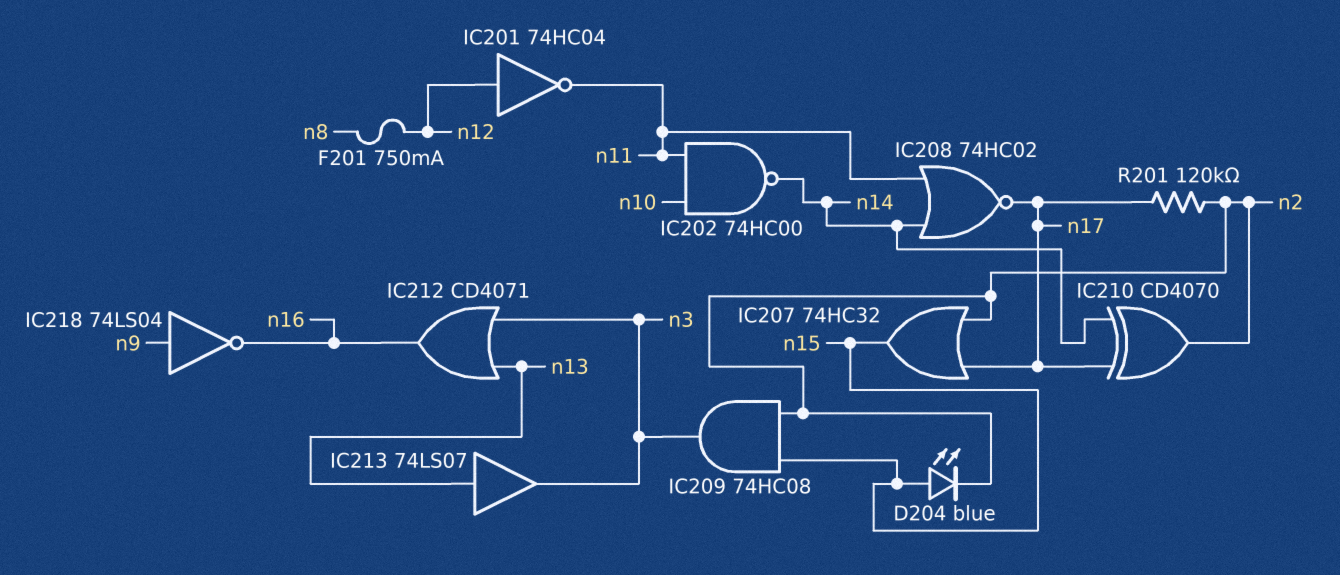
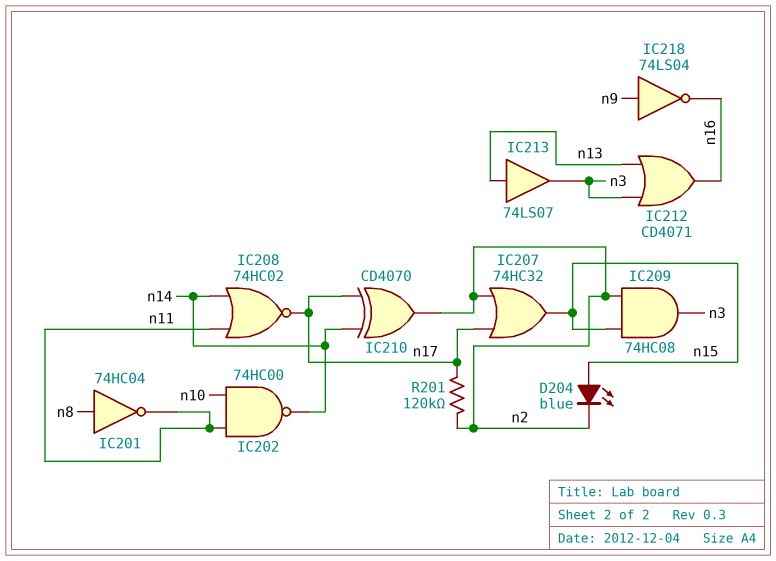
F201: 750mA (n8, n12) -> none
IC201: NOT 74HC04 (in n12, out n11) -> NOT 74HC04 (in n8, out n11)

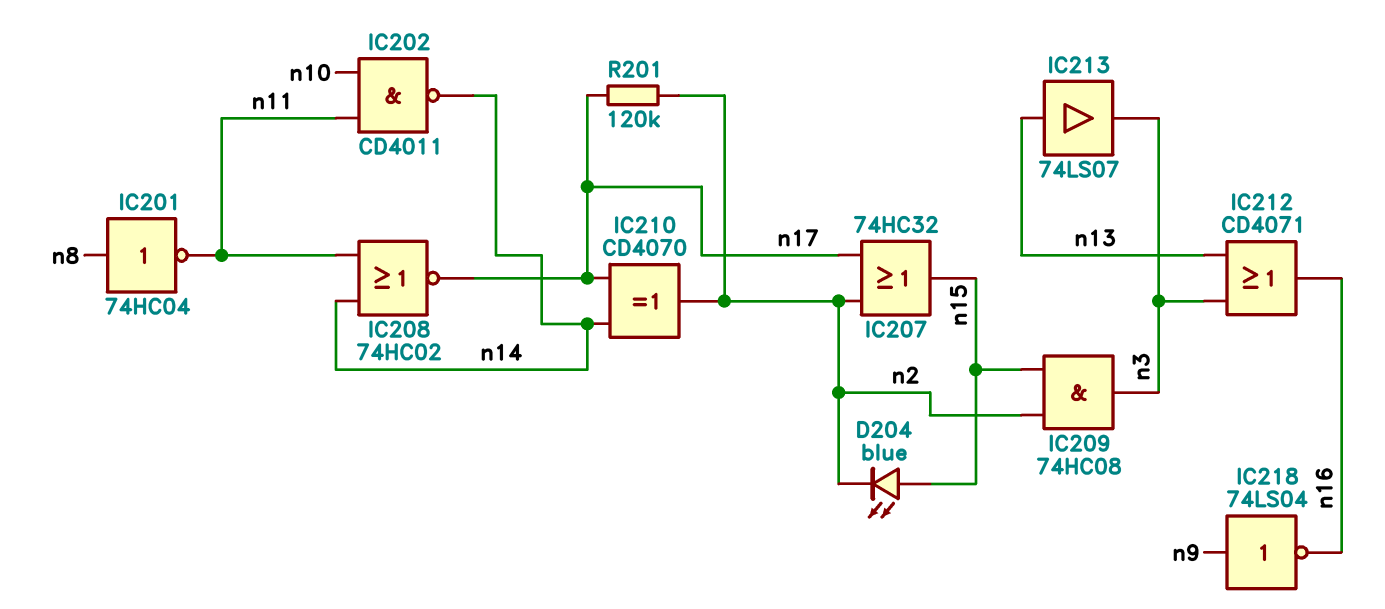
IC202: NAND 74HC00 (in n10, in n11, out n14) -> NAND CD4011 (in n10, in n11, out n14)

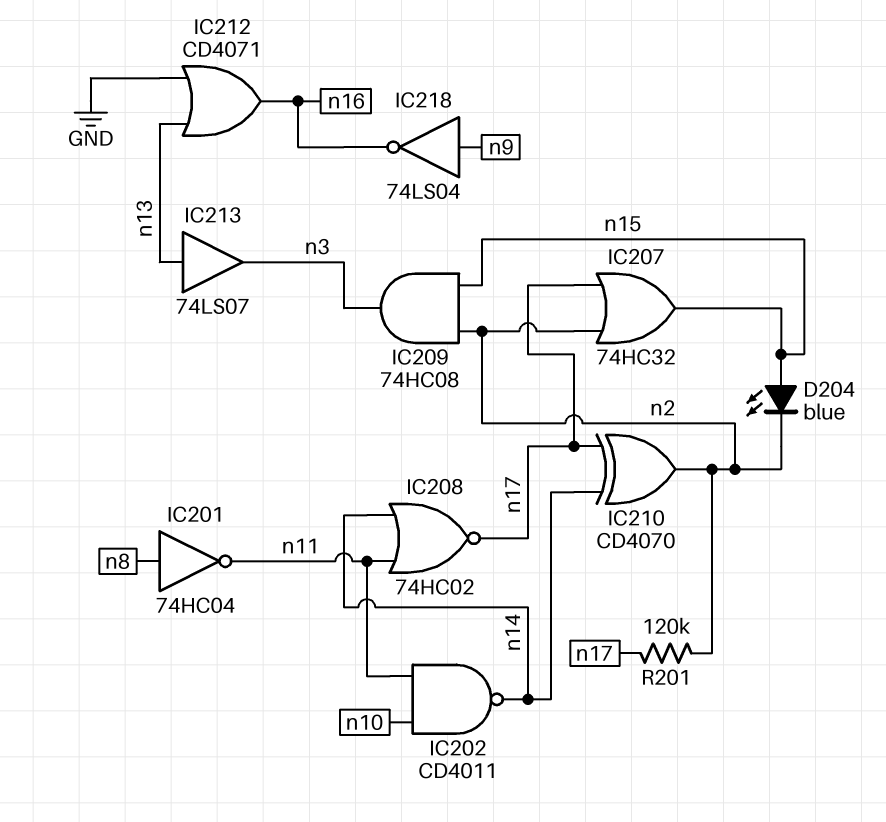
IC212: OR CD4071 (in n3, in n13, out n16) -> OR CD4071 (in GND, in n13, out n16)

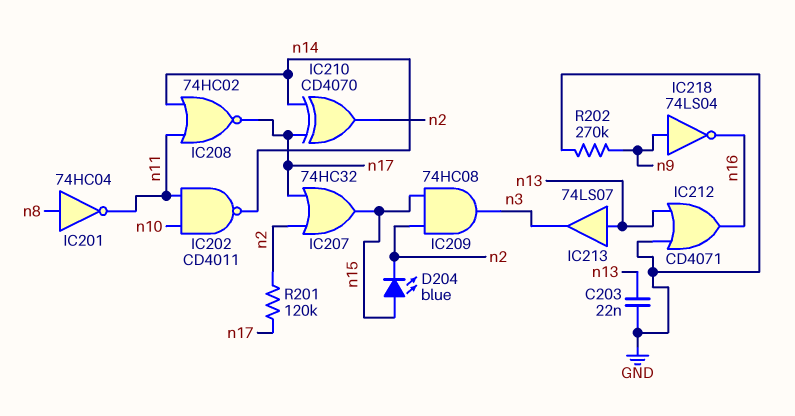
C203: none -> 22nF (GND, n13)
R202: none -> 270k (GND, n9)

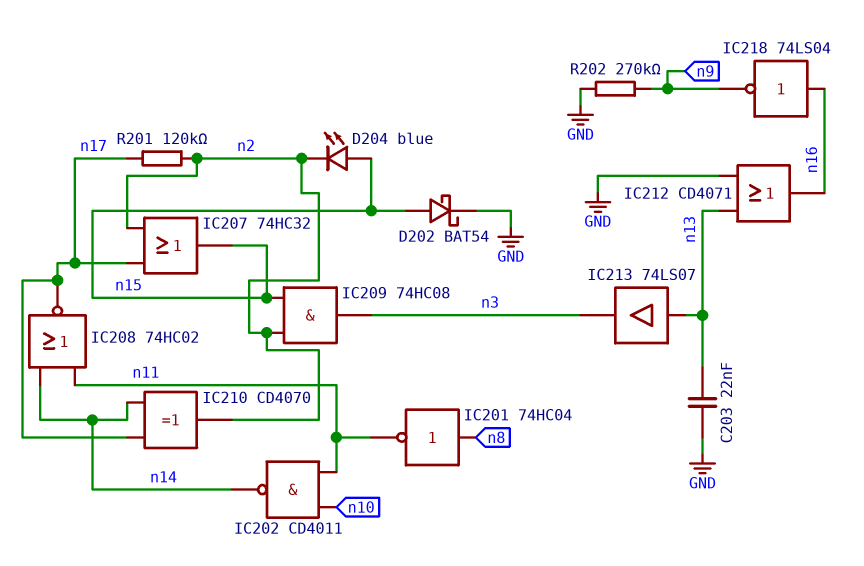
D202: none -> schottky BAT54 (A n15, K GND)
IC218: NOT 74LS04 (in n9, out n16) -> NOT 74LS04 (in n16, out n9)

